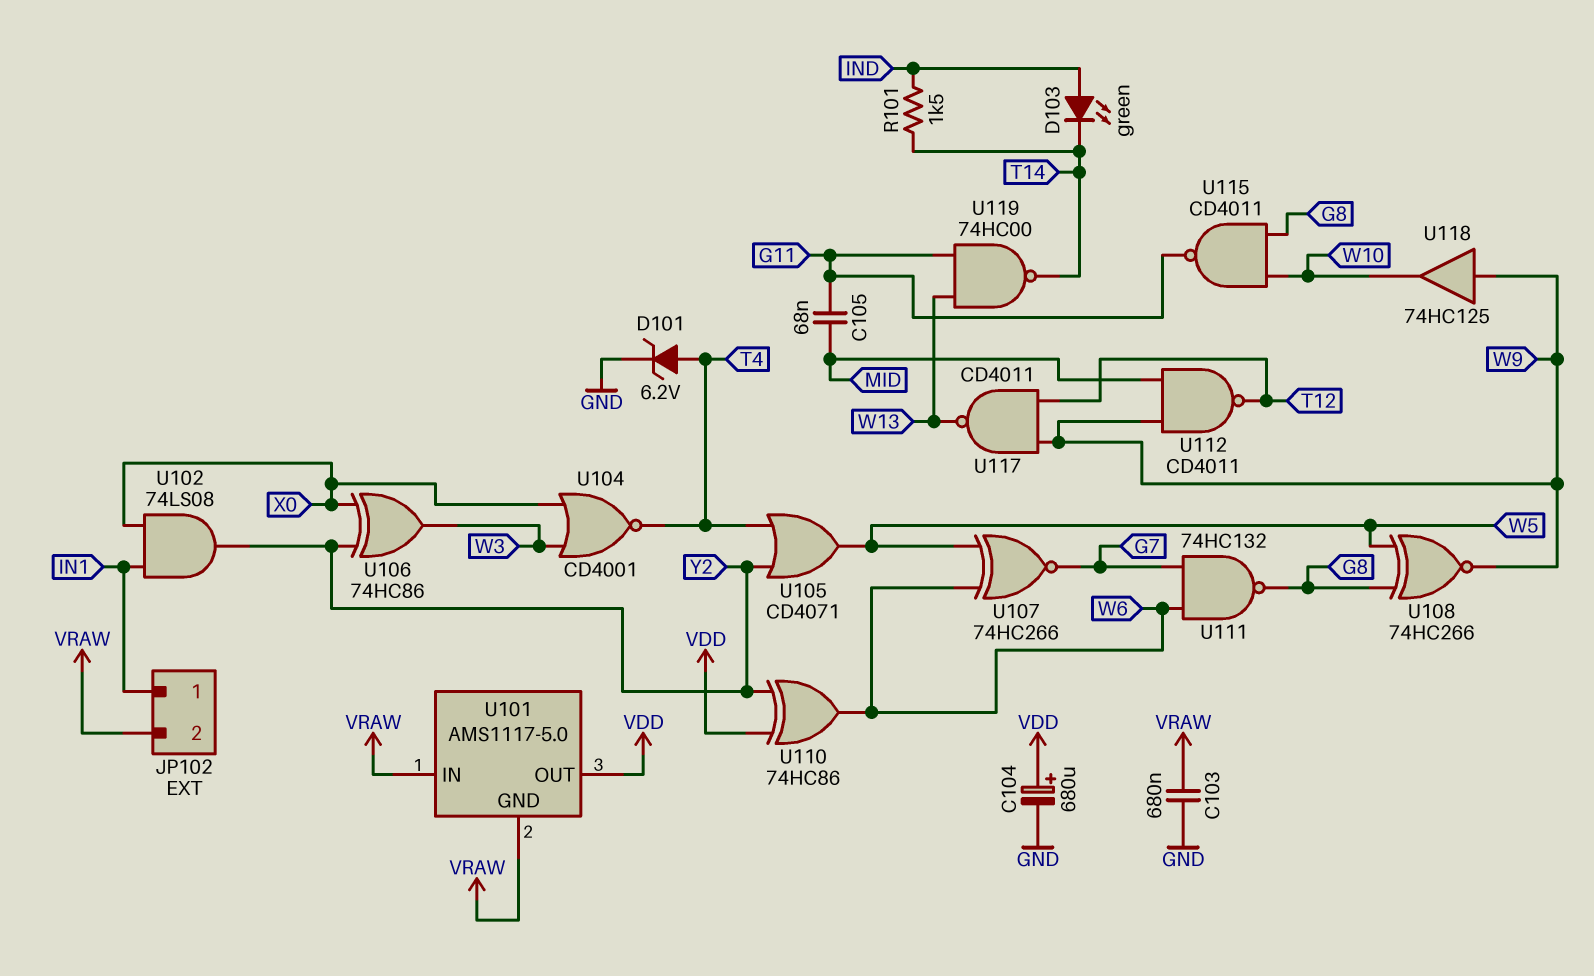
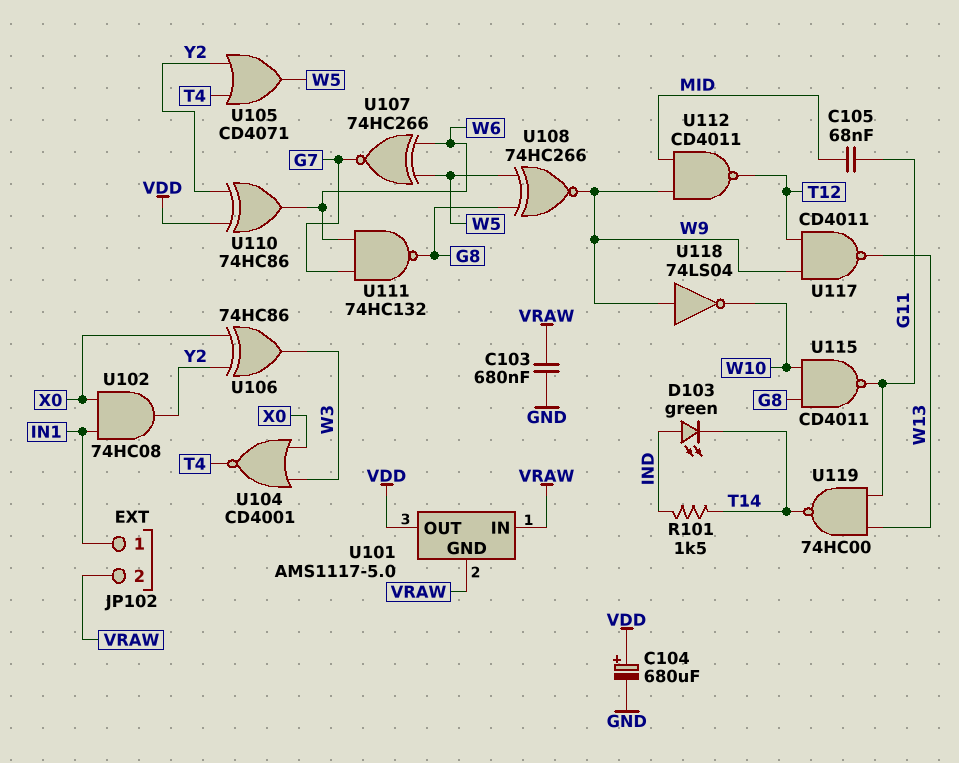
D101: zener 6.2V (A T4, K GND) -> none
U102: AND 74LS08 (in IN1, in X0, out Y2) -> AND 74HC08 (in IN1, in X0, out Y2)
U118: buffer 74HC125 (in W9, out W10) -> NOT 74LS04 (in W9, out W10)

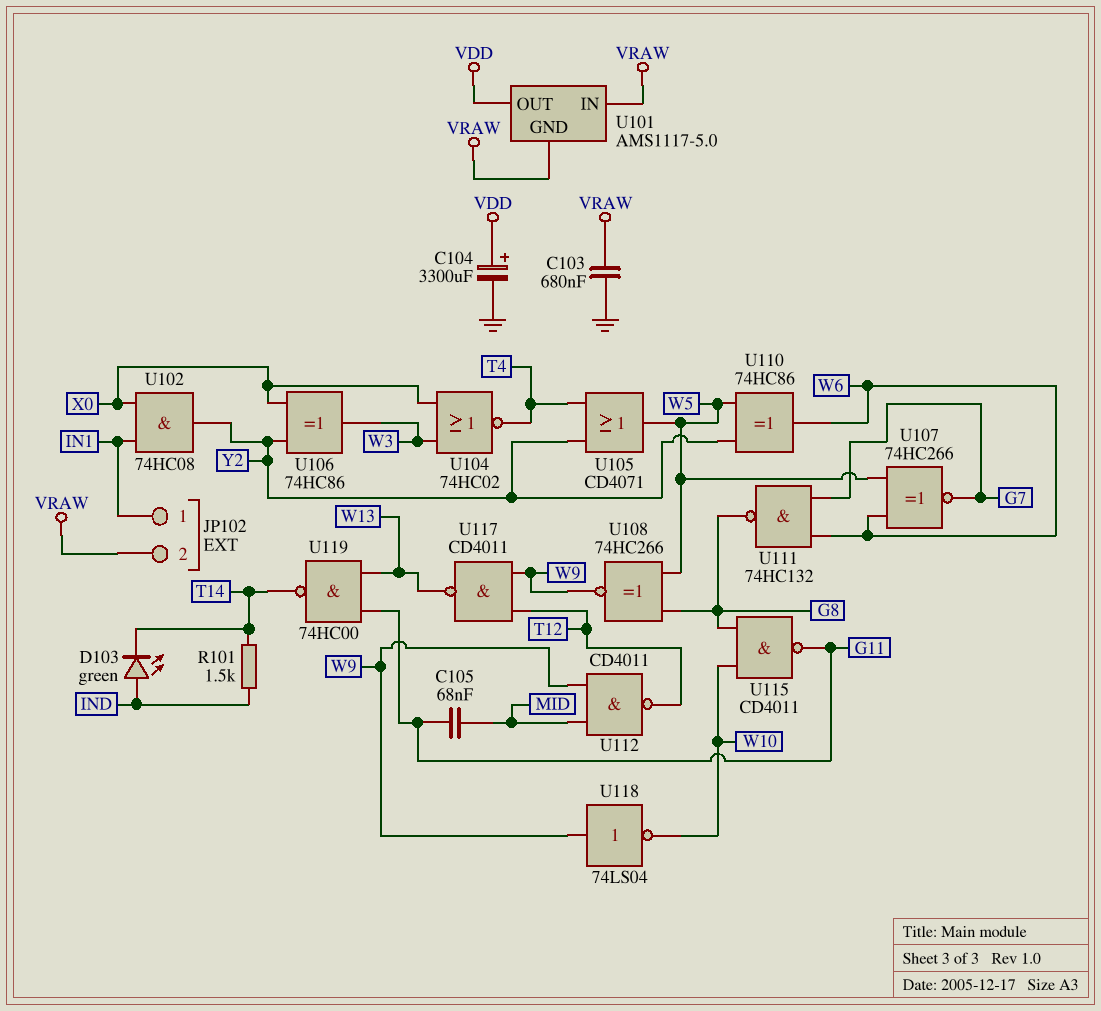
C104: 680uF (plus VDD, minus GND) -> 3300uF (plus VDD, minus GND)
U104: NOR CD4001 (in W3, in X0, out T4) -> NOR 74HC02 (in W3, in X0, out T4)
U110: XOR 74HC86 (in VDD, in Y2, out W6) -> XOR 74HC86 (in W5, in Y2, out W6)

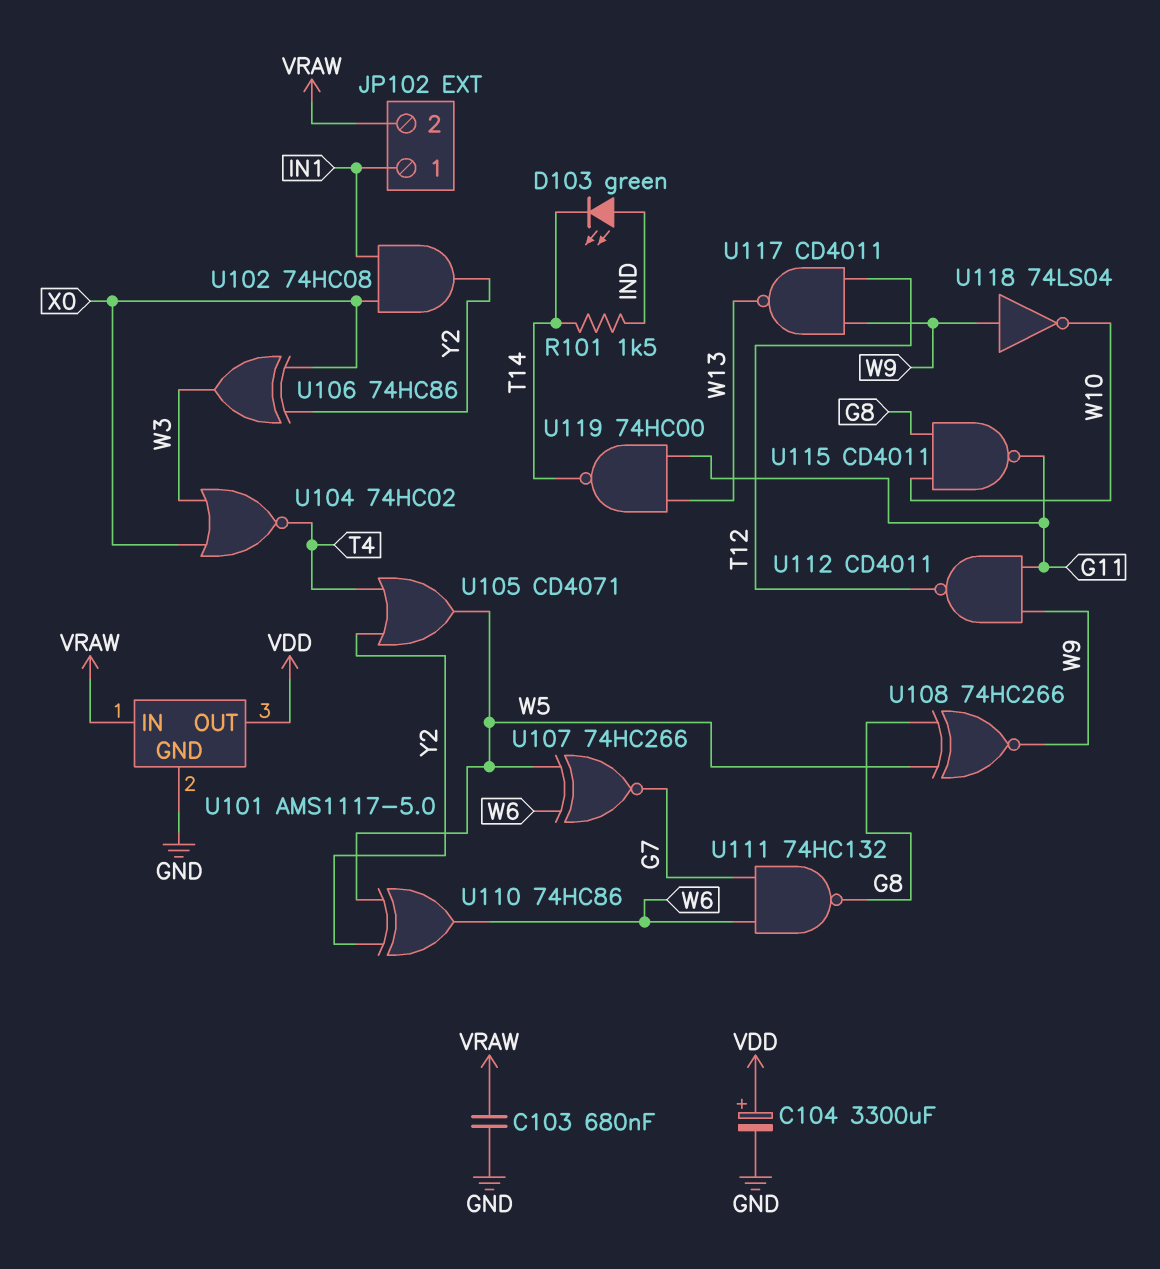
C105: 68nF (G11, MID) -> none
U101 pin GND: VRAW -> GND
U112: NAND CD4011 (in MID, in W9, out T12) -> NAND CD4011 (in G11, in W9, out T12)

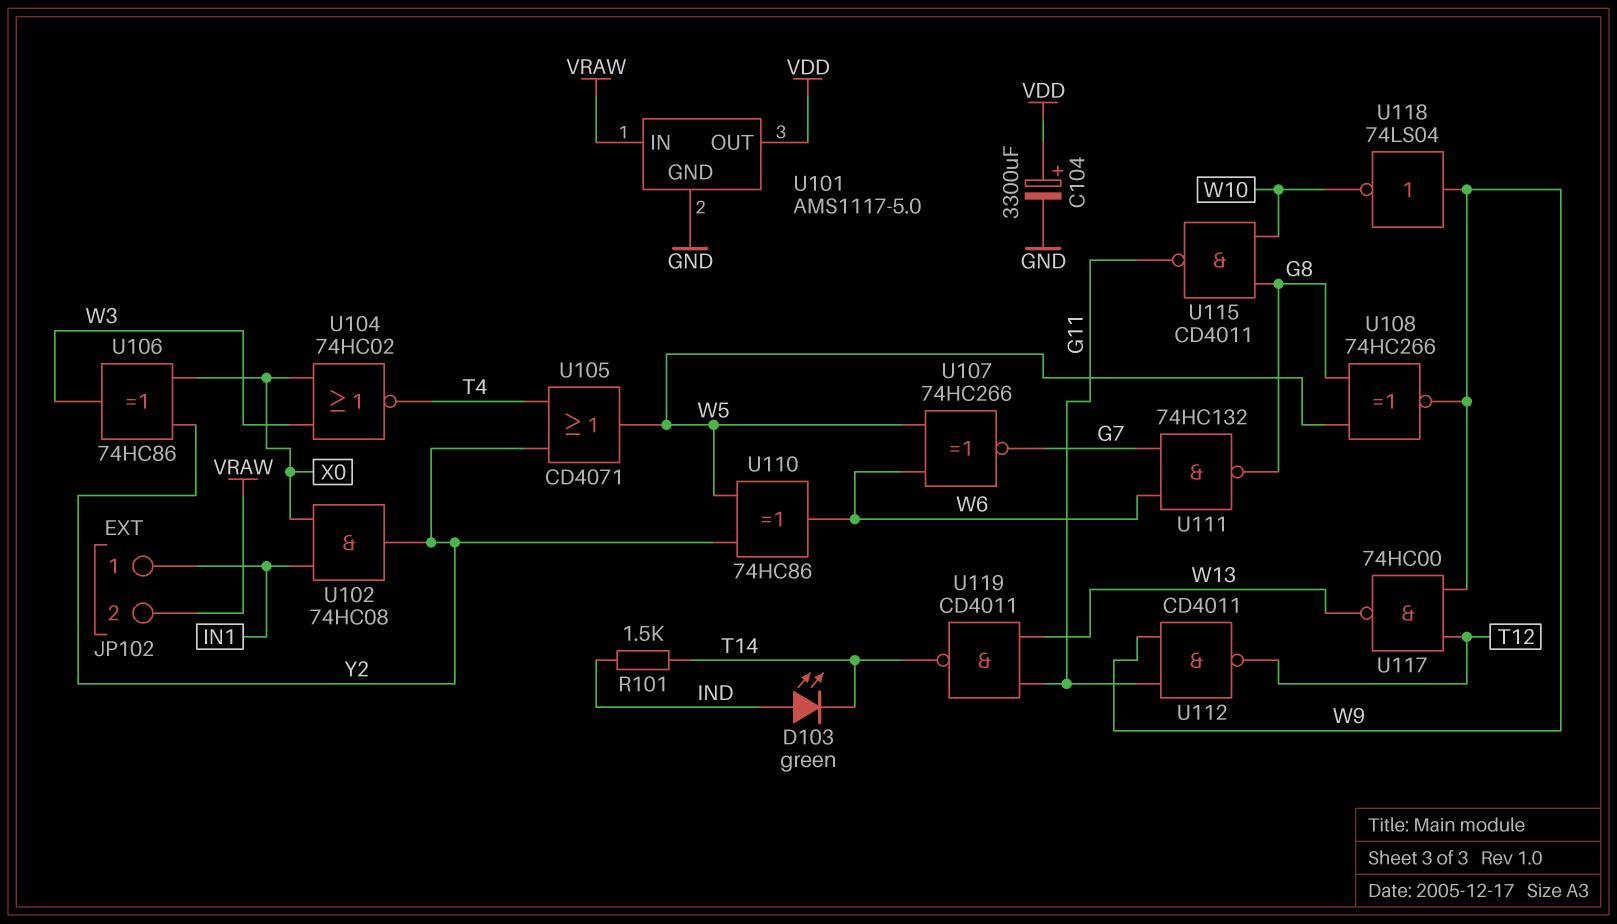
C103: 680nF (GND, VRAW) -> none
U117: NAND CD4011 (in T12, in W9, out W13) -> NAND 74HC00 (in T12, in W9, out W13)
U119: NAND 74HC00 (in G11, in W13, out T14) -> NAND CD4011 (in G11, in W13, out T14)

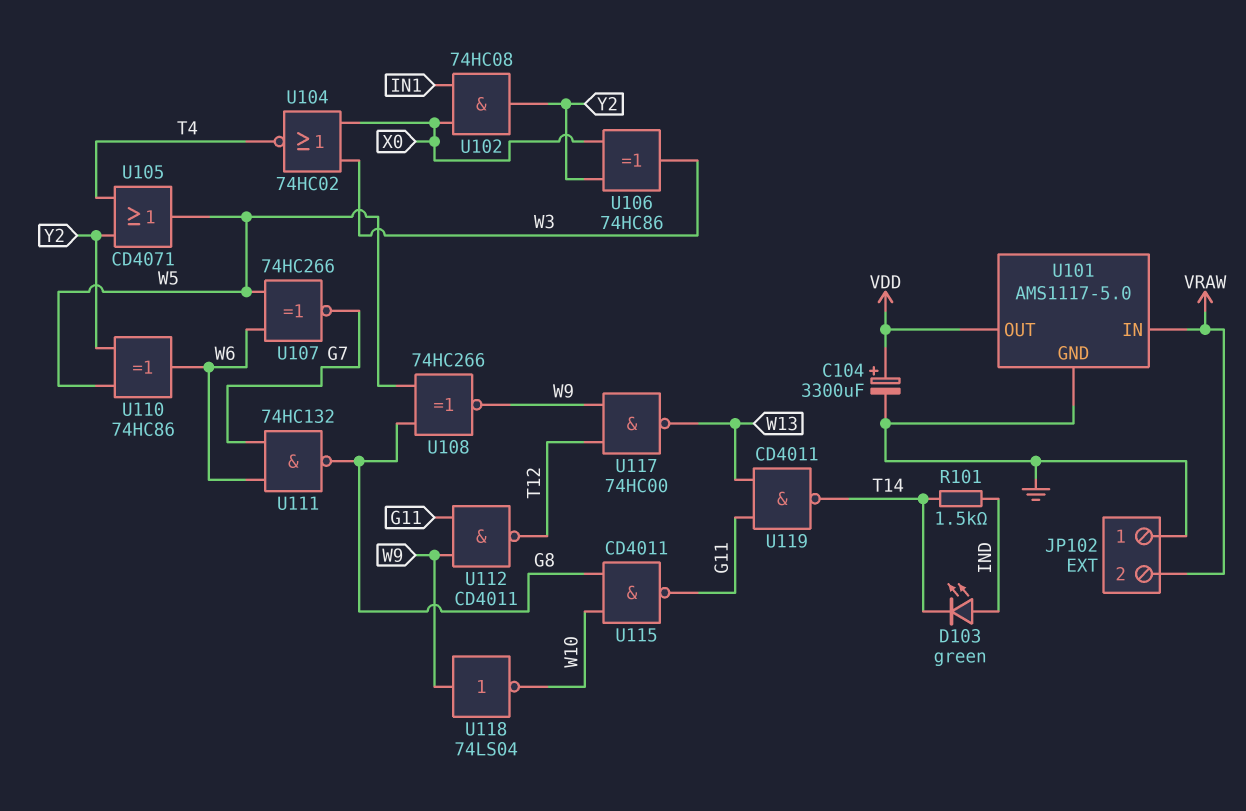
JP102 pin 1: IN1 -> GND

